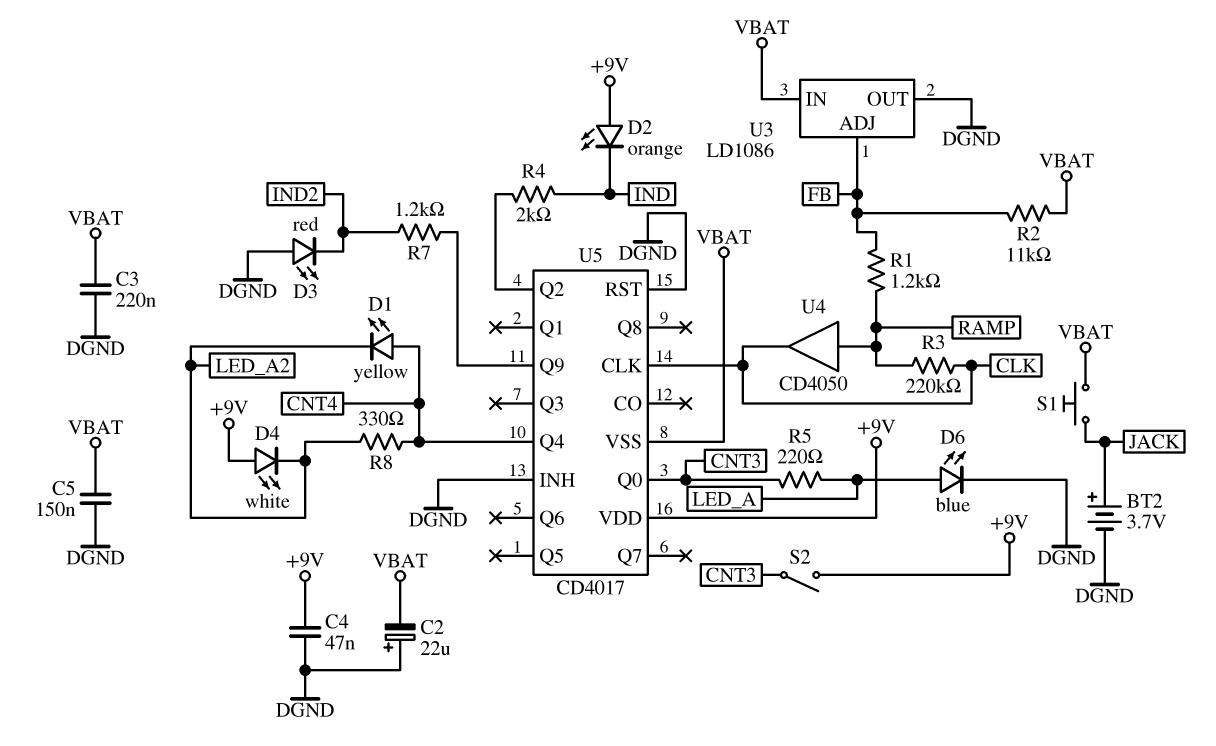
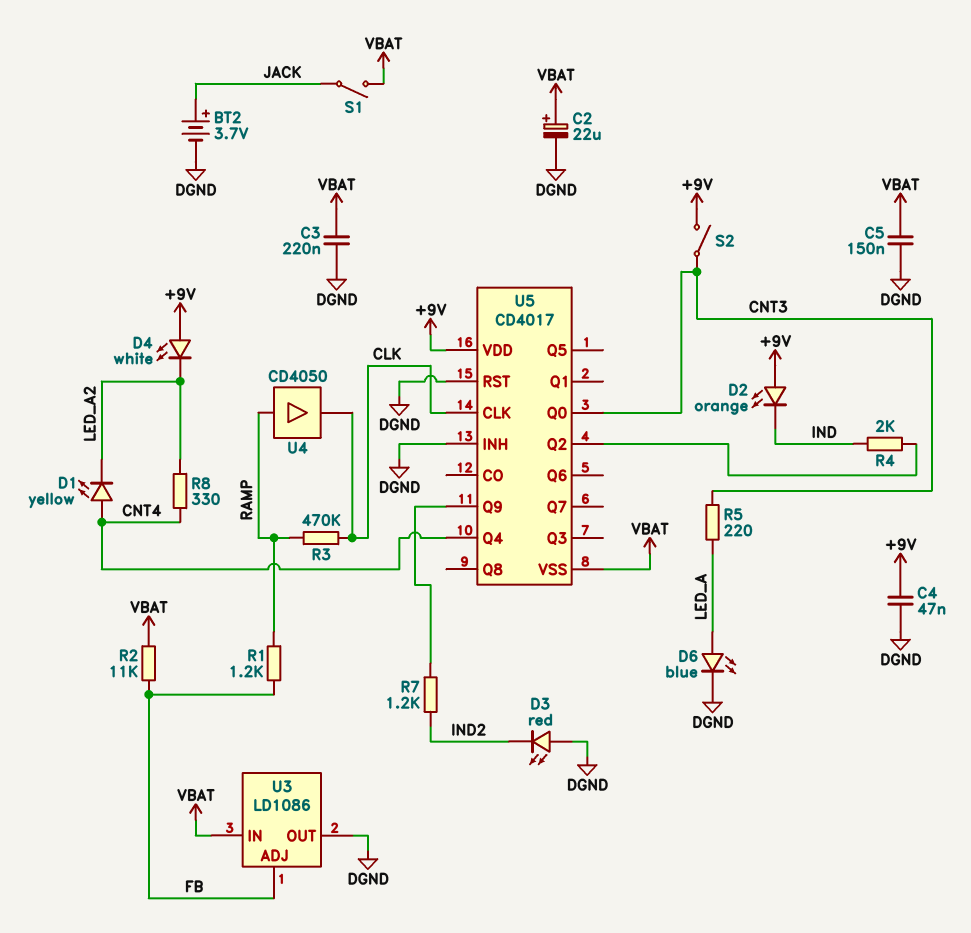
C2: 22uF (plus DGND, minus VBAT) -> 22uF (plus VBAT, minus DGND)
R3: 220k (CLK, RAMP) -> 470k (CLK, RAMP)
S1: button (JACK, VBAT) -> switch (JACK, VBAT)

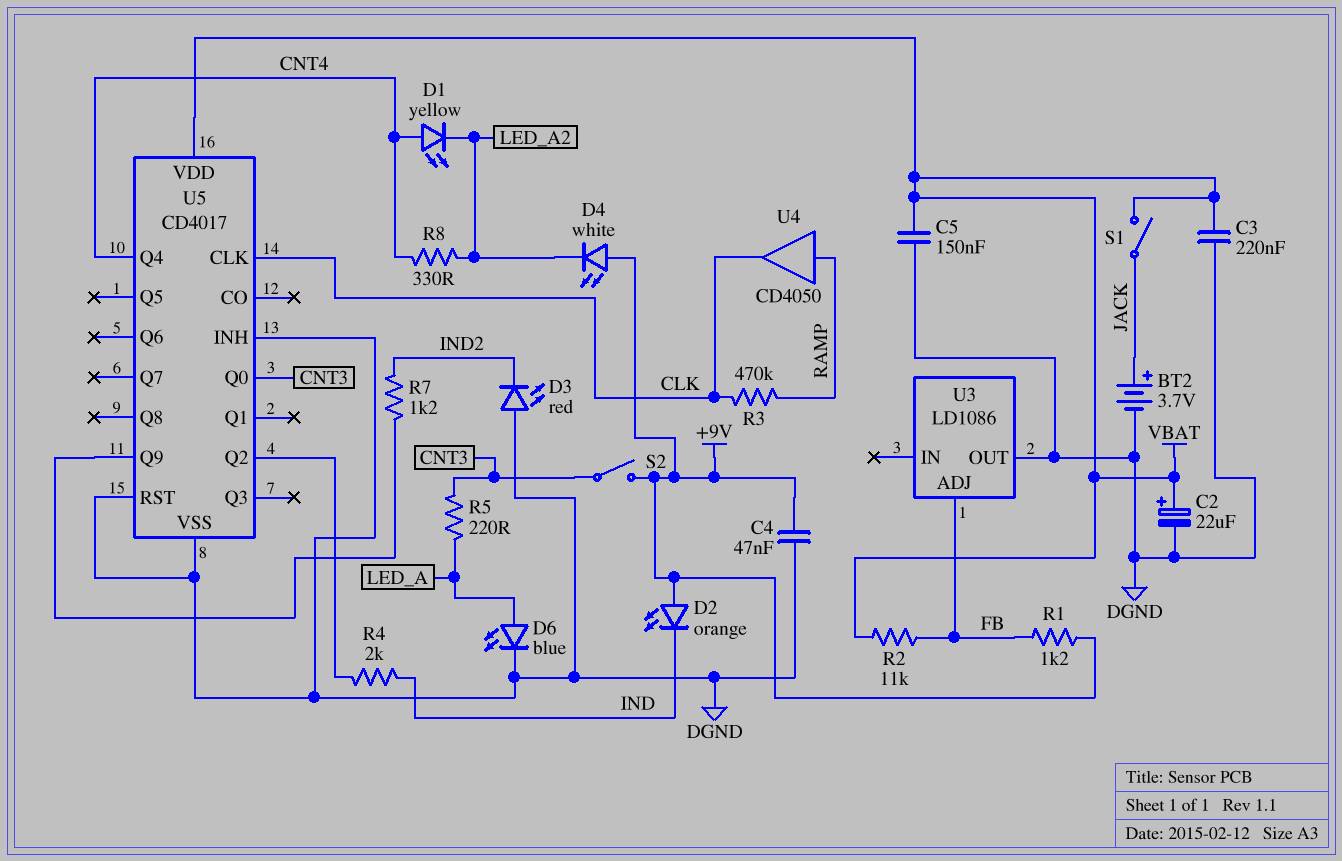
R1: 1.2k (FB, RAMP) -> 1.2k (+9V, FB)
U3 pin IN: VBAT -> none
U5 pin VDD: +9V -> VBAT
U5 pin VSS: VBAT -> DGND

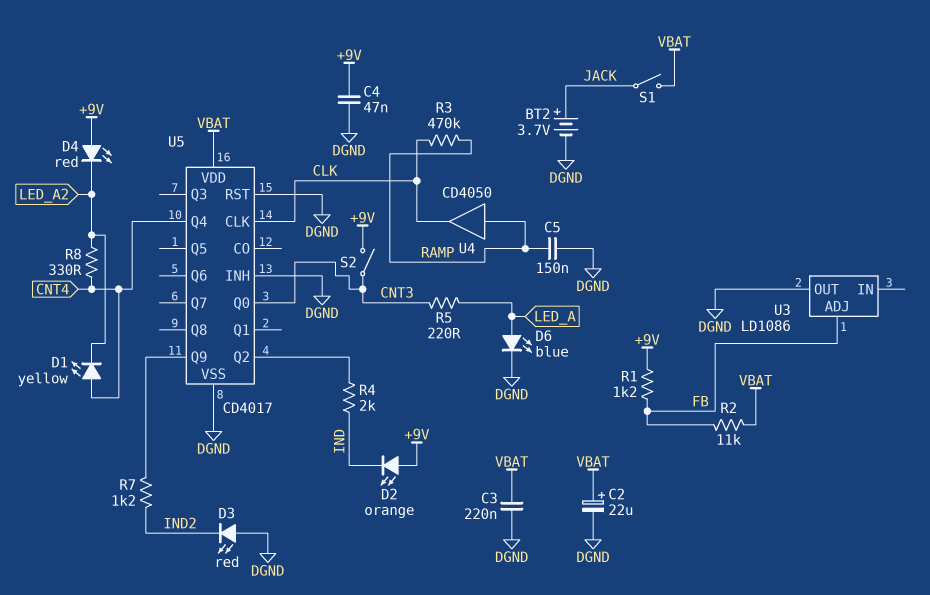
C5: 150nF (DGND, VBAT) -> 150nF (DGND, RAMP)
D4: LED white (A +9V, K LED_A2) -> LED red (A +9V, K LED_A2)

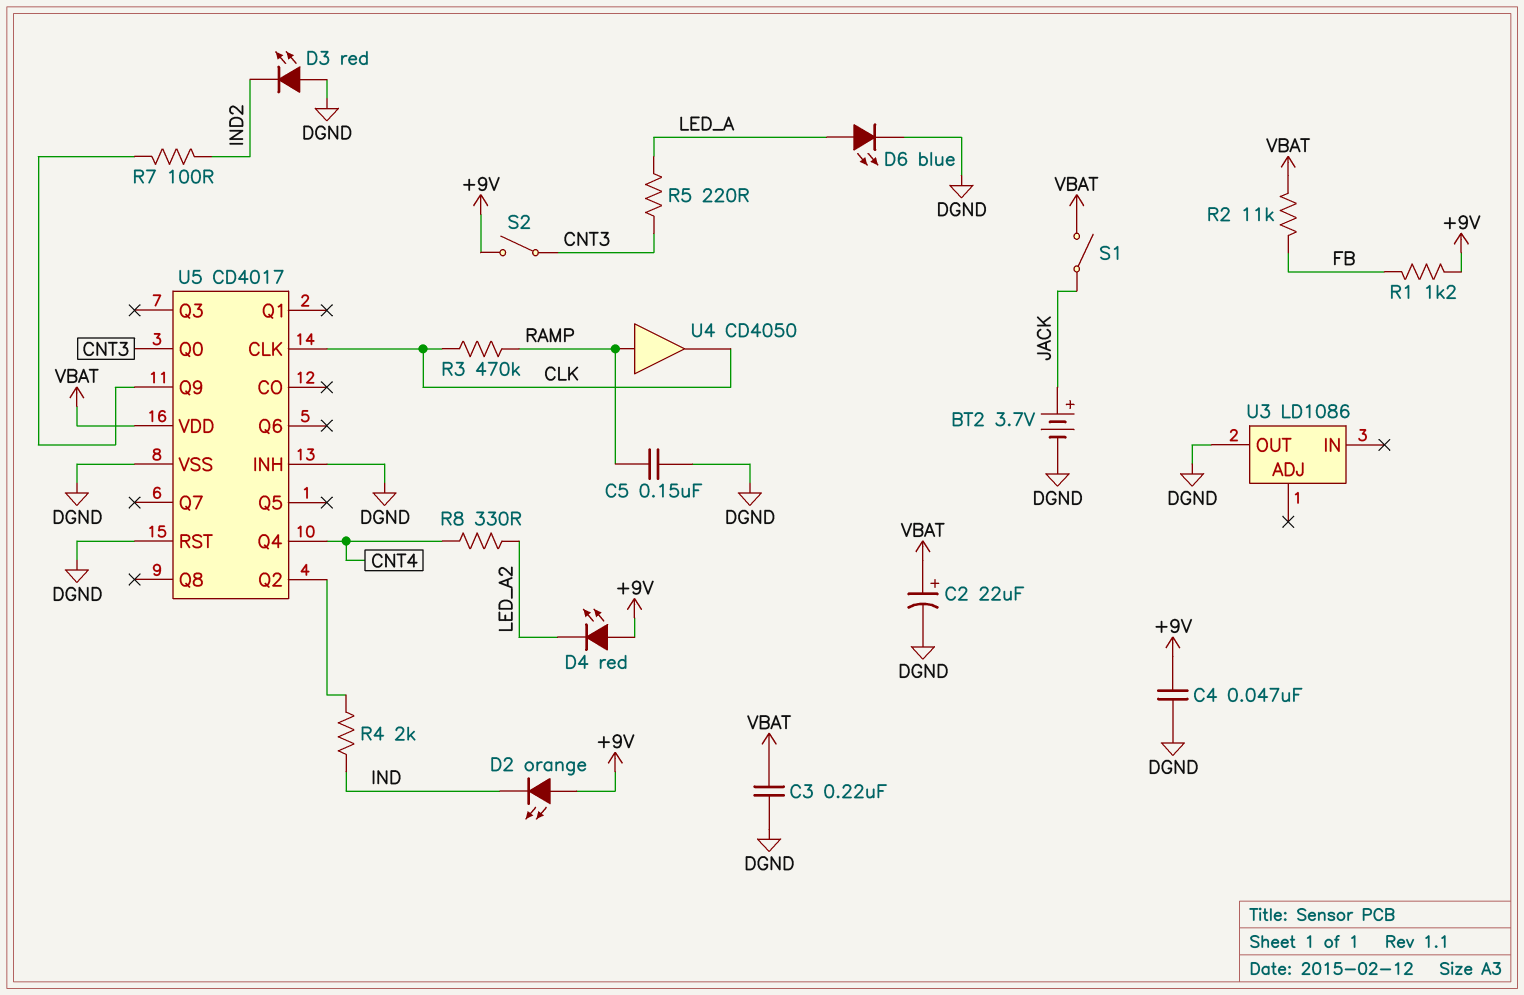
D1: LED yellow (A CNT4, K LED_A2) -> none
R7: 1.2k (IND2, U5/Q9) -> 100 (IND2, U5/Q9)
U3 pin ADJ: FB -> none

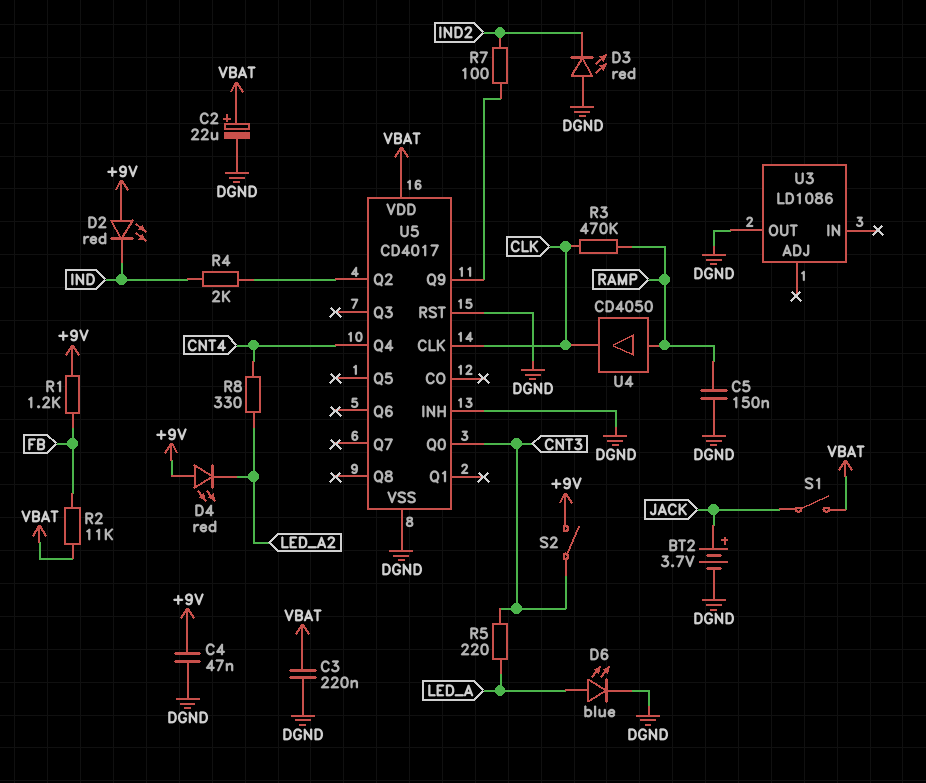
D2: LED orange (A +9V, K IND) -> LED red (A +9V, K IND)

